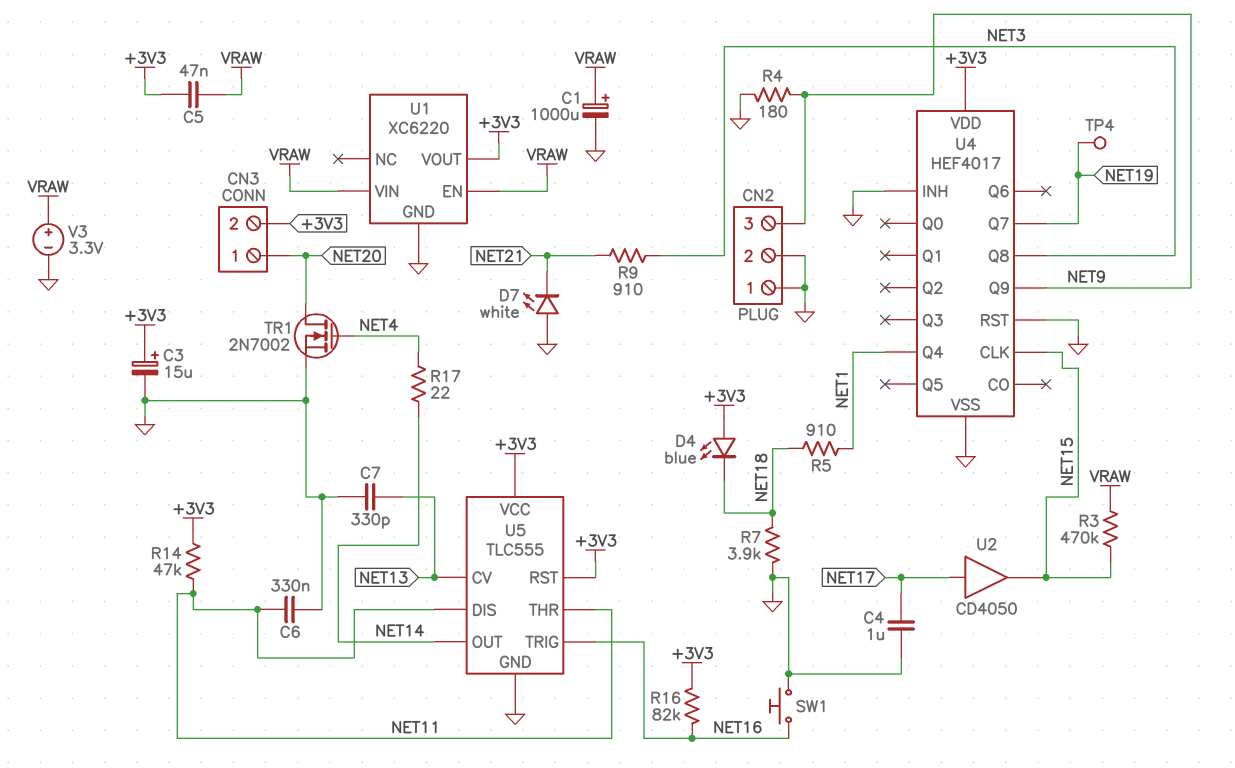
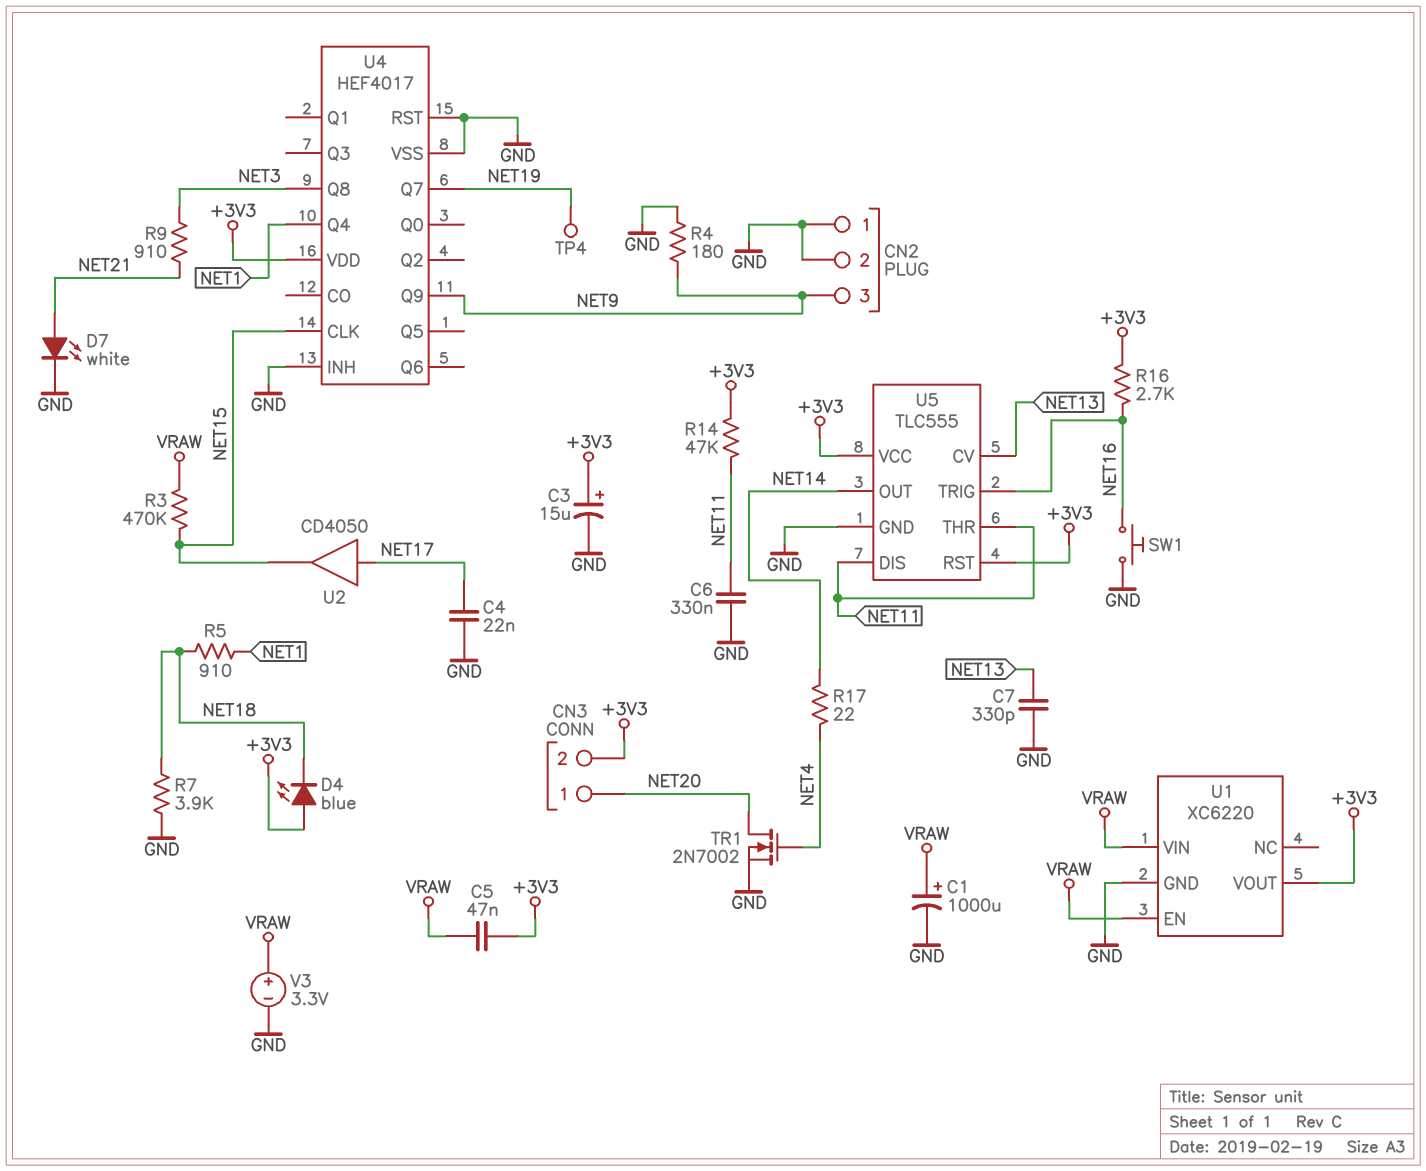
C4: 1uF (GND, NET17) -> 22nF (GND, NET17)
D7: LED white (A GND, K NET21) -> LED white (A NET21, K GND)
R16: 82k (+3V3, NET16) -> 2.7k (+3V3, NET16)

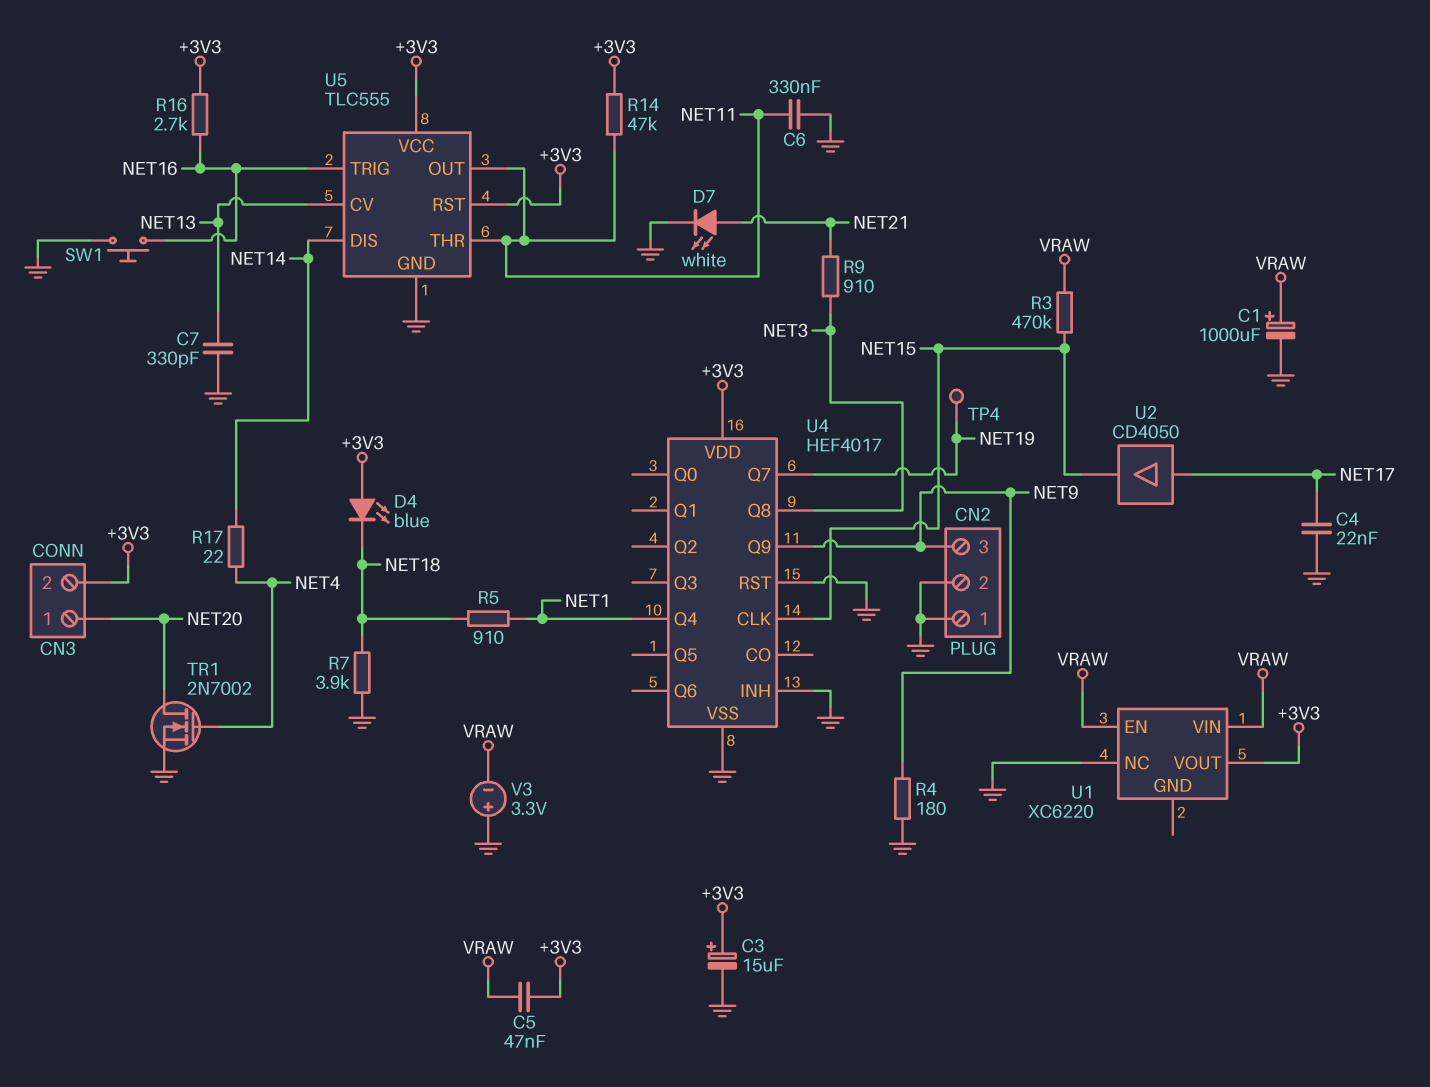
U1 pin GND: GND -> none
U1 pin NC: none -> GND
U5 pin DIS: NET11 -> NET14
U5 pin OUT: NET14 -> NET11
V3: 3.3V (plus VRAW, minus GND) -> 3.3V (plus GND, minus VRAW)

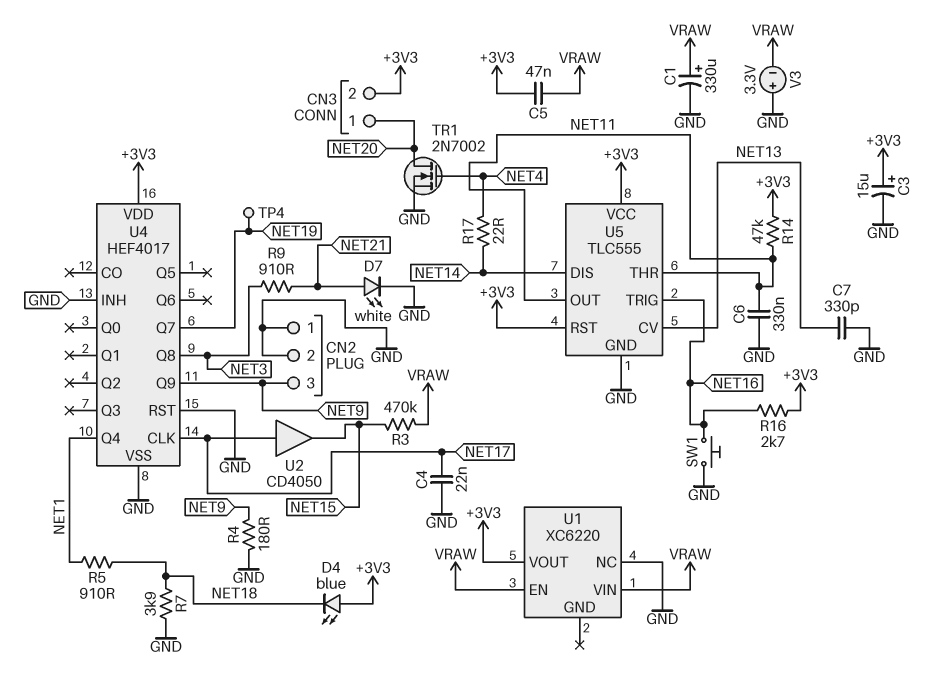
C1: 1000uF (plus VRAW, minus GND) -> 330uF (plus VRAW, minus GND)
U4 pin CLK: NET15 -> NET17

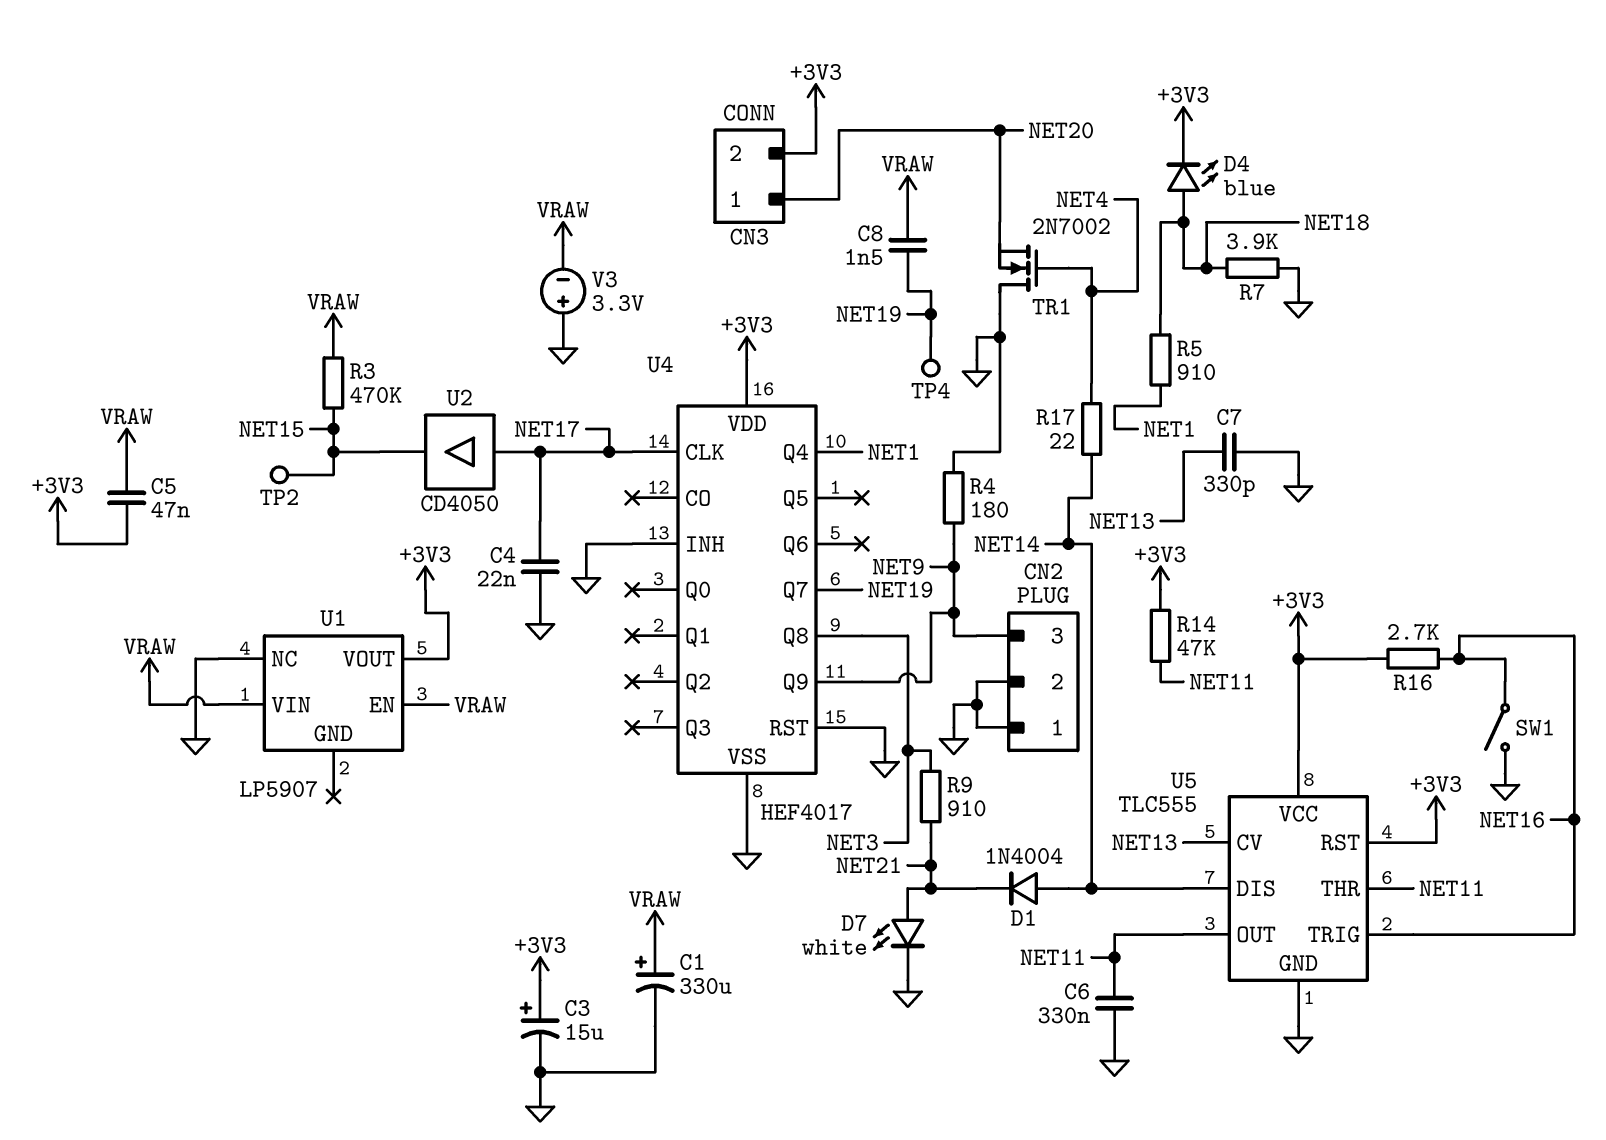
C8: none -> 1.5nF (NET19, VRAW)
D1: none -> diode 1N4004 (A NET14, K NET21)
D4: LED blue (A +3V3, K NET18) -> LED blue (A NET18, K +3V3)
SW1: button (GND, NET16) -> switch (GND, NET16)
TP2: none -> test point (NET15)
TR1: NMOS 2N7002 (G NET4, D NET20, S GND) -> NMOS 2N7002 (G NET4, D GND, S NET20)
U1: XC6220 -> LP5907

